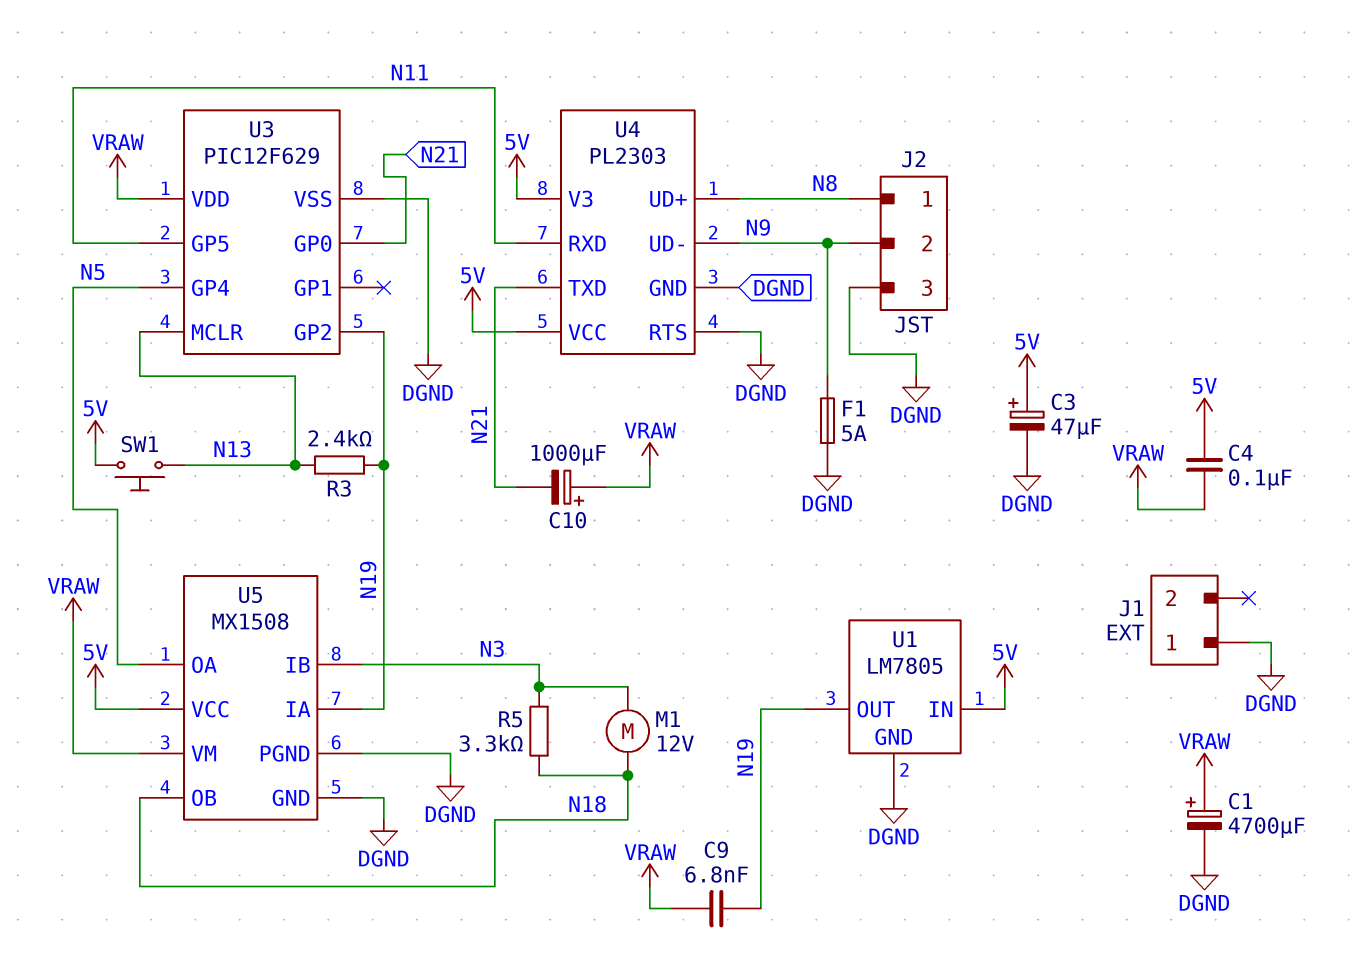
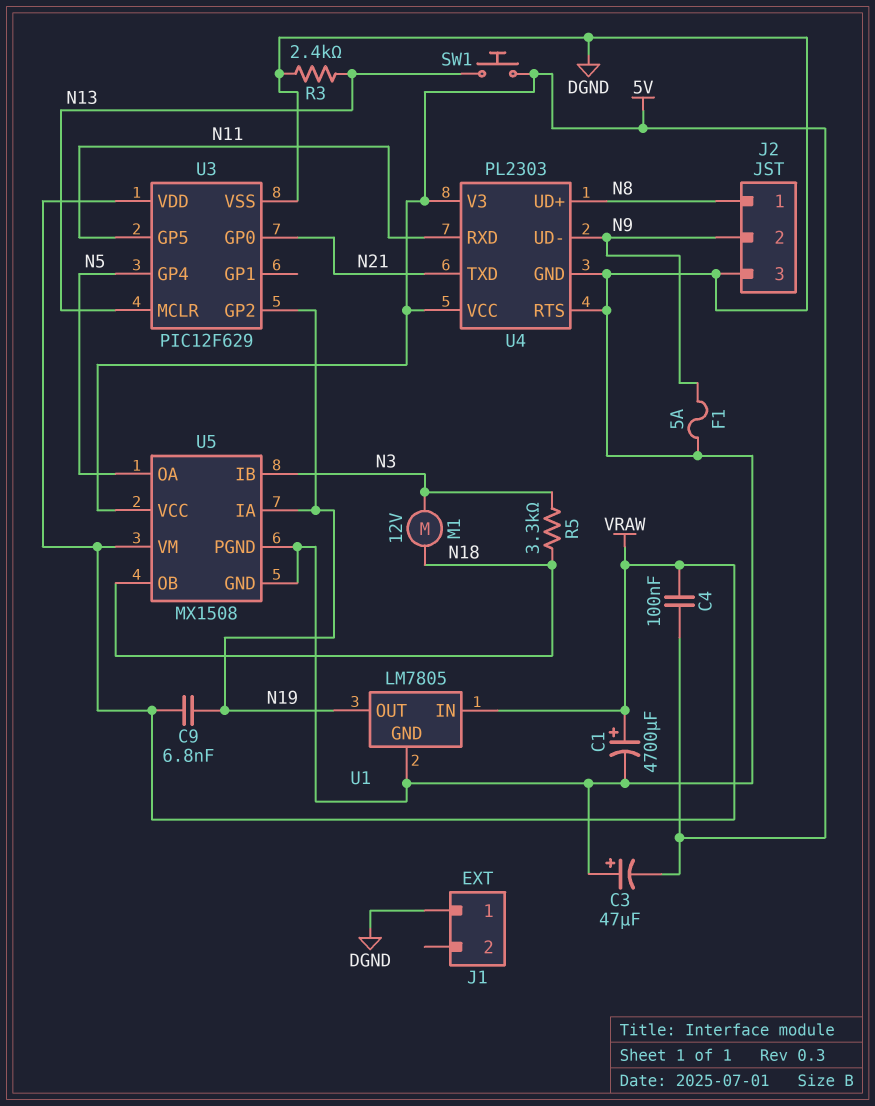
C3: 47uF (plus 5V, minus DGND) -> 47uF (plus DGND, minus 5V)
C10: 1000uF (plus VRAW, minus N21) -> none
R3: 2.4k (N13, N19) -> 2.4k (DGND, N13)
U1 pin IN: 5V -> VRAW

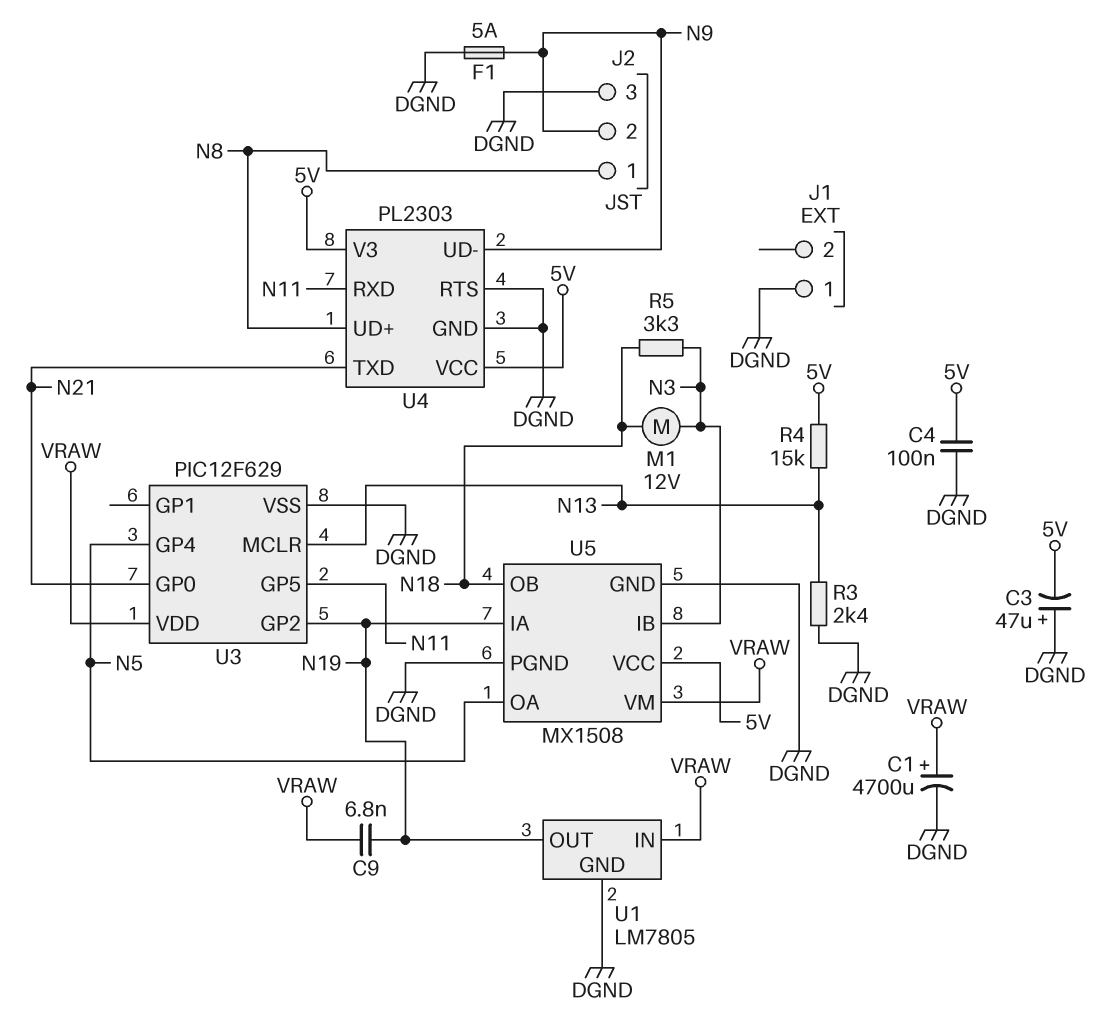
C4: 100nF (5V, VRAW) -> 100nF (5V, DGND)
R4: none -> 15k (5V, N13)
SW1: button (5V, N13) -> none

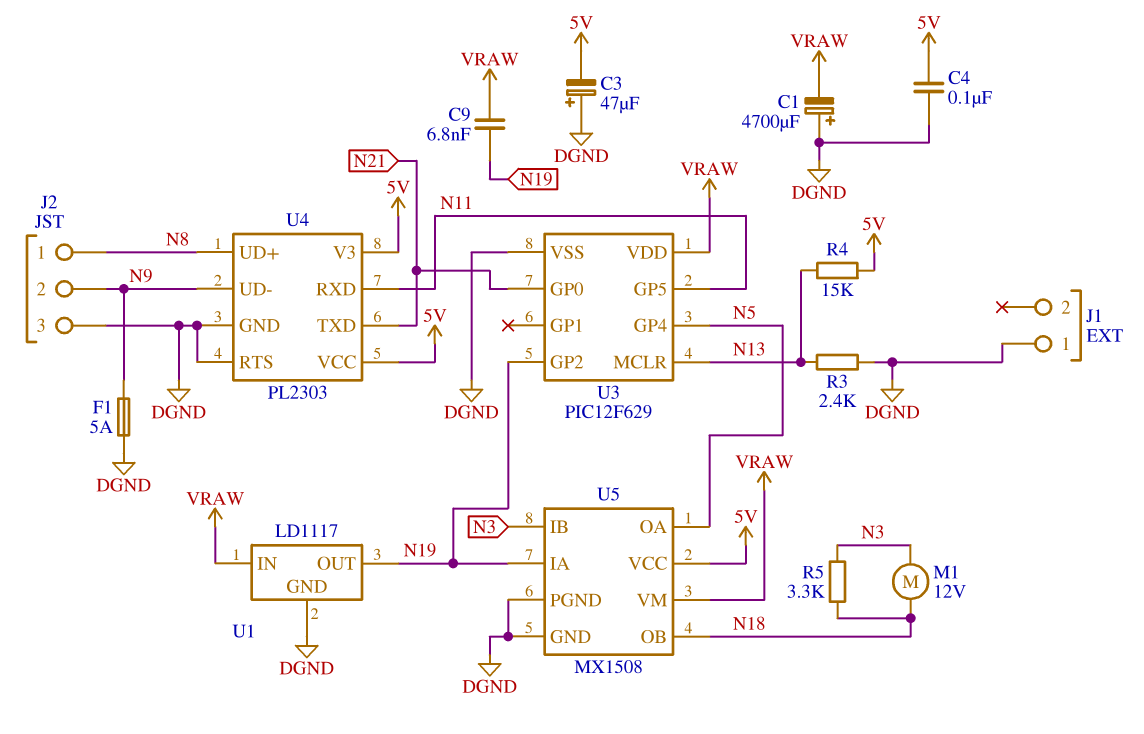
C1: 4700uF (plus VRAW, minus DGND) -> 4700uF (plus DGND, minus VRAW)
U1: LM7805 -> LD1117

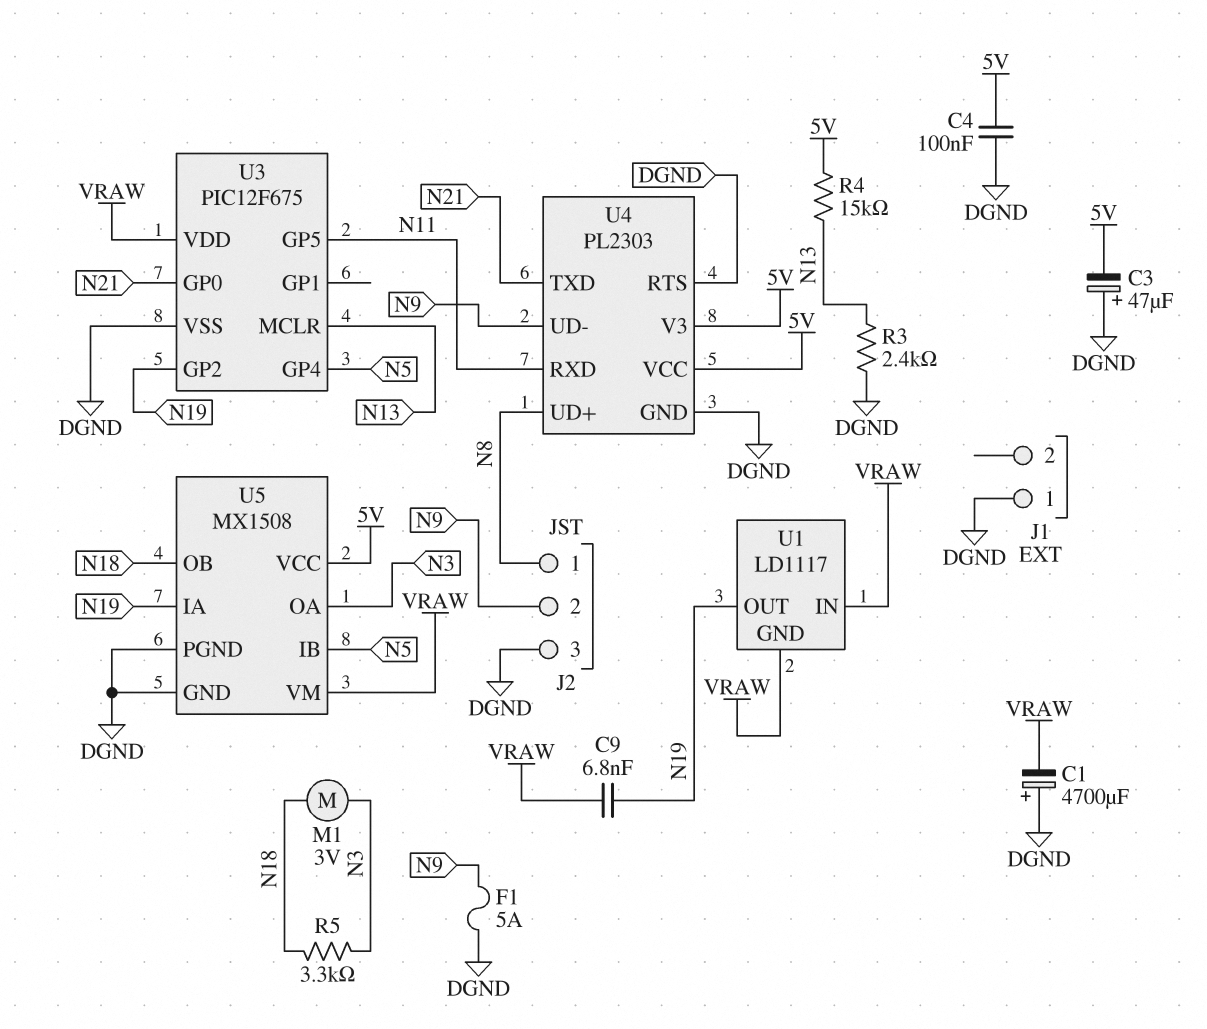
M1: motor 12V (N3, N18) -> motor 3V (N3, N18)
U1 pin GND: DGND -> VRAW
U3: PIC12F629 -> PIC12F675
U5 pin IB: N3 -> N5
U5 pin OA: N5 -> N3

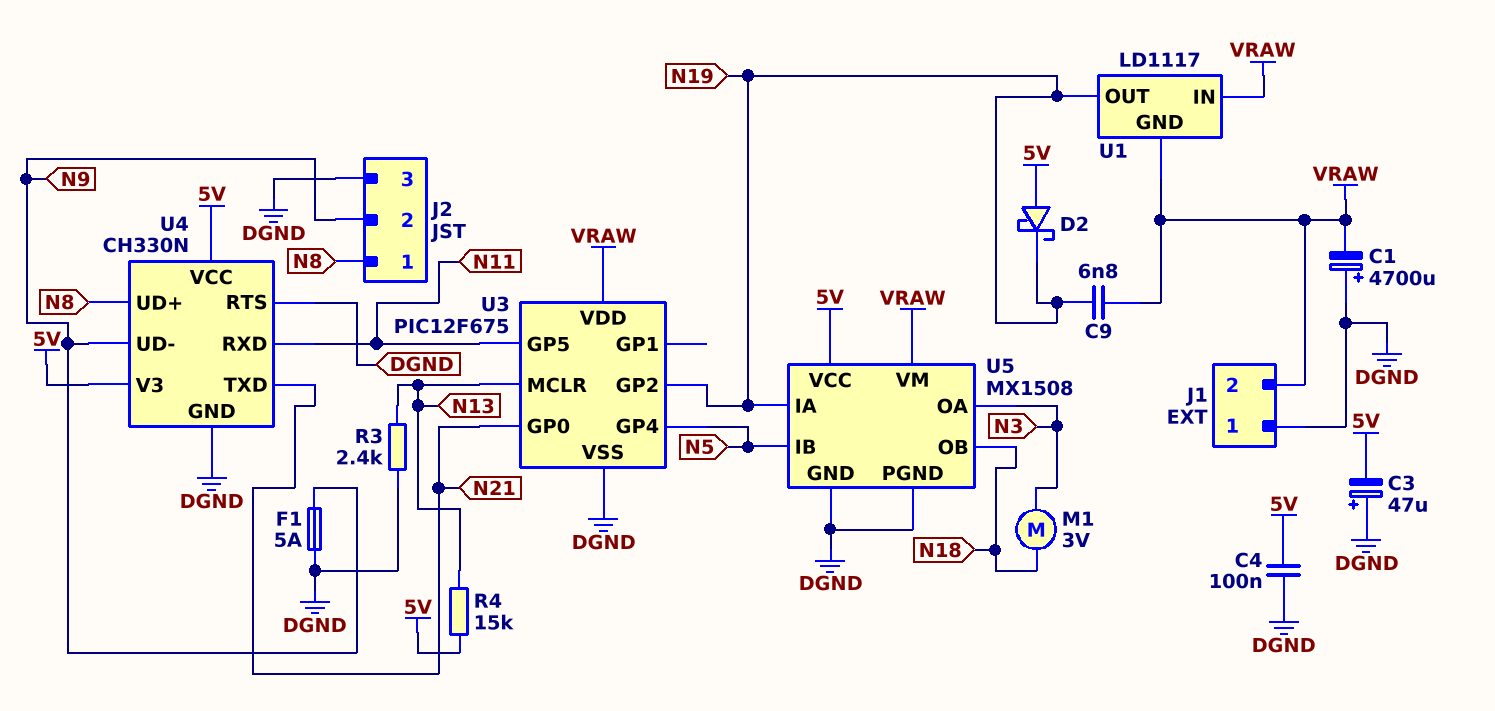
D2: none -> schottky (A 5V, K N19)
J1 pin 2: none -> VRAW
R5: 3.3k (N3, N18) -> none
U4: PL2303 -> CH330N

